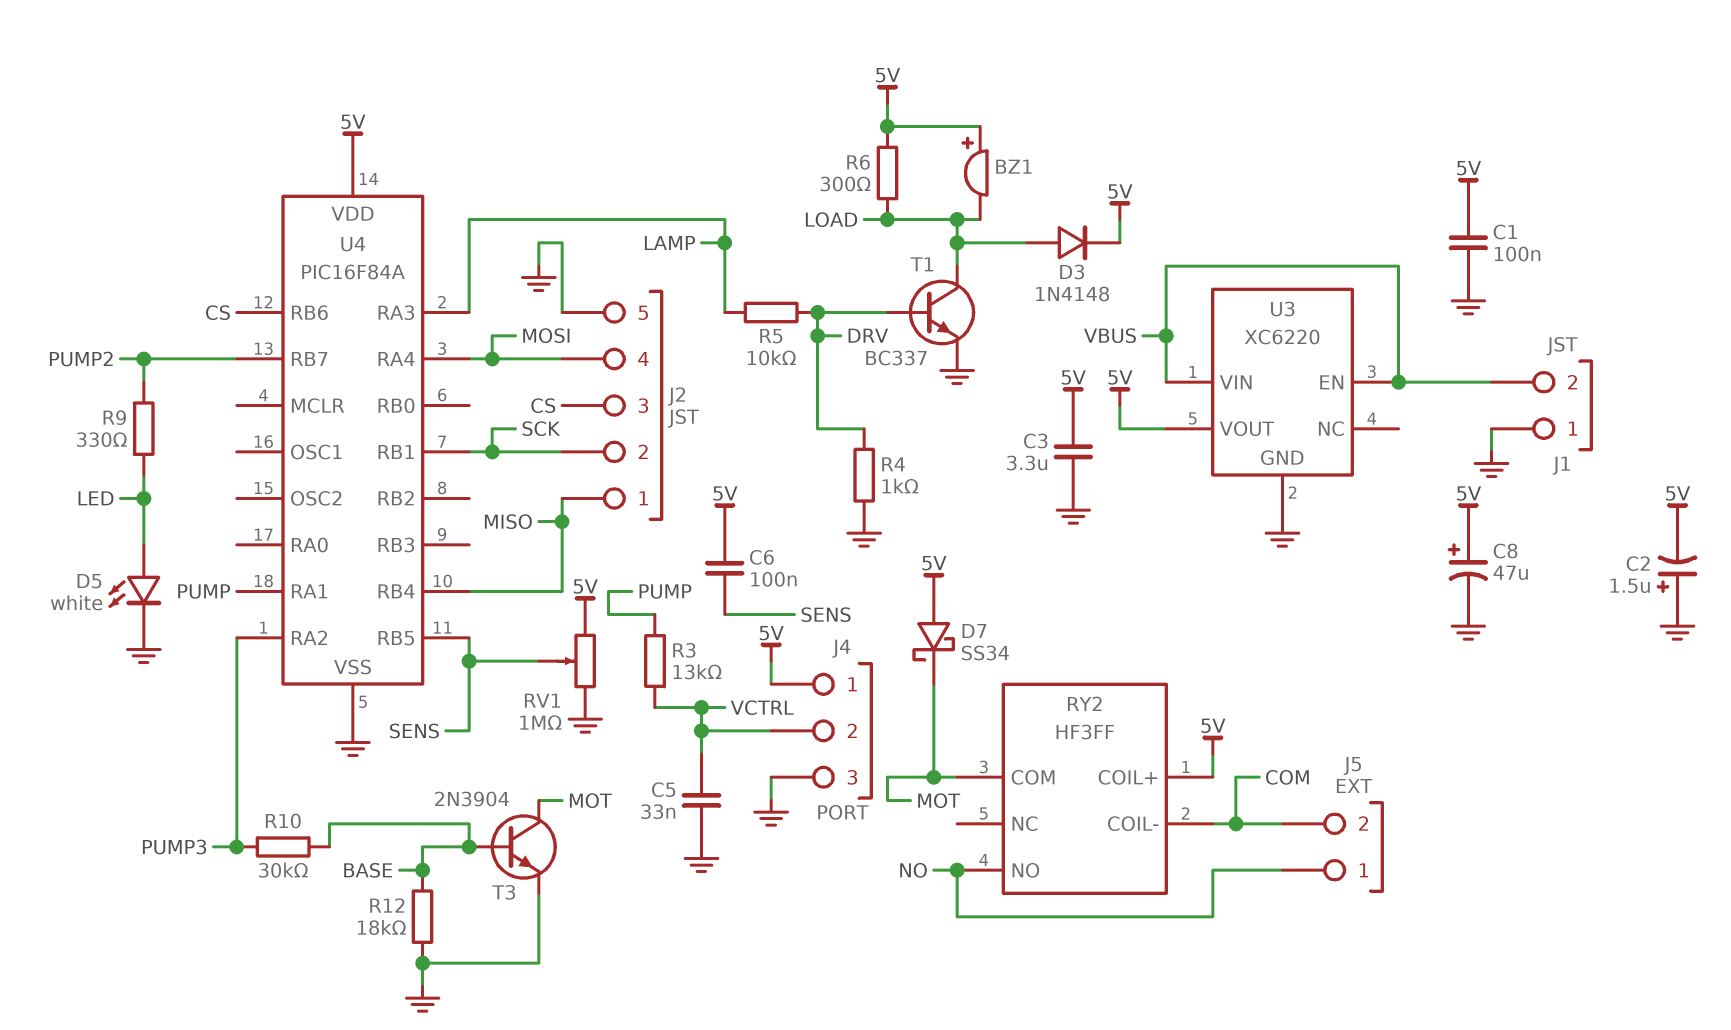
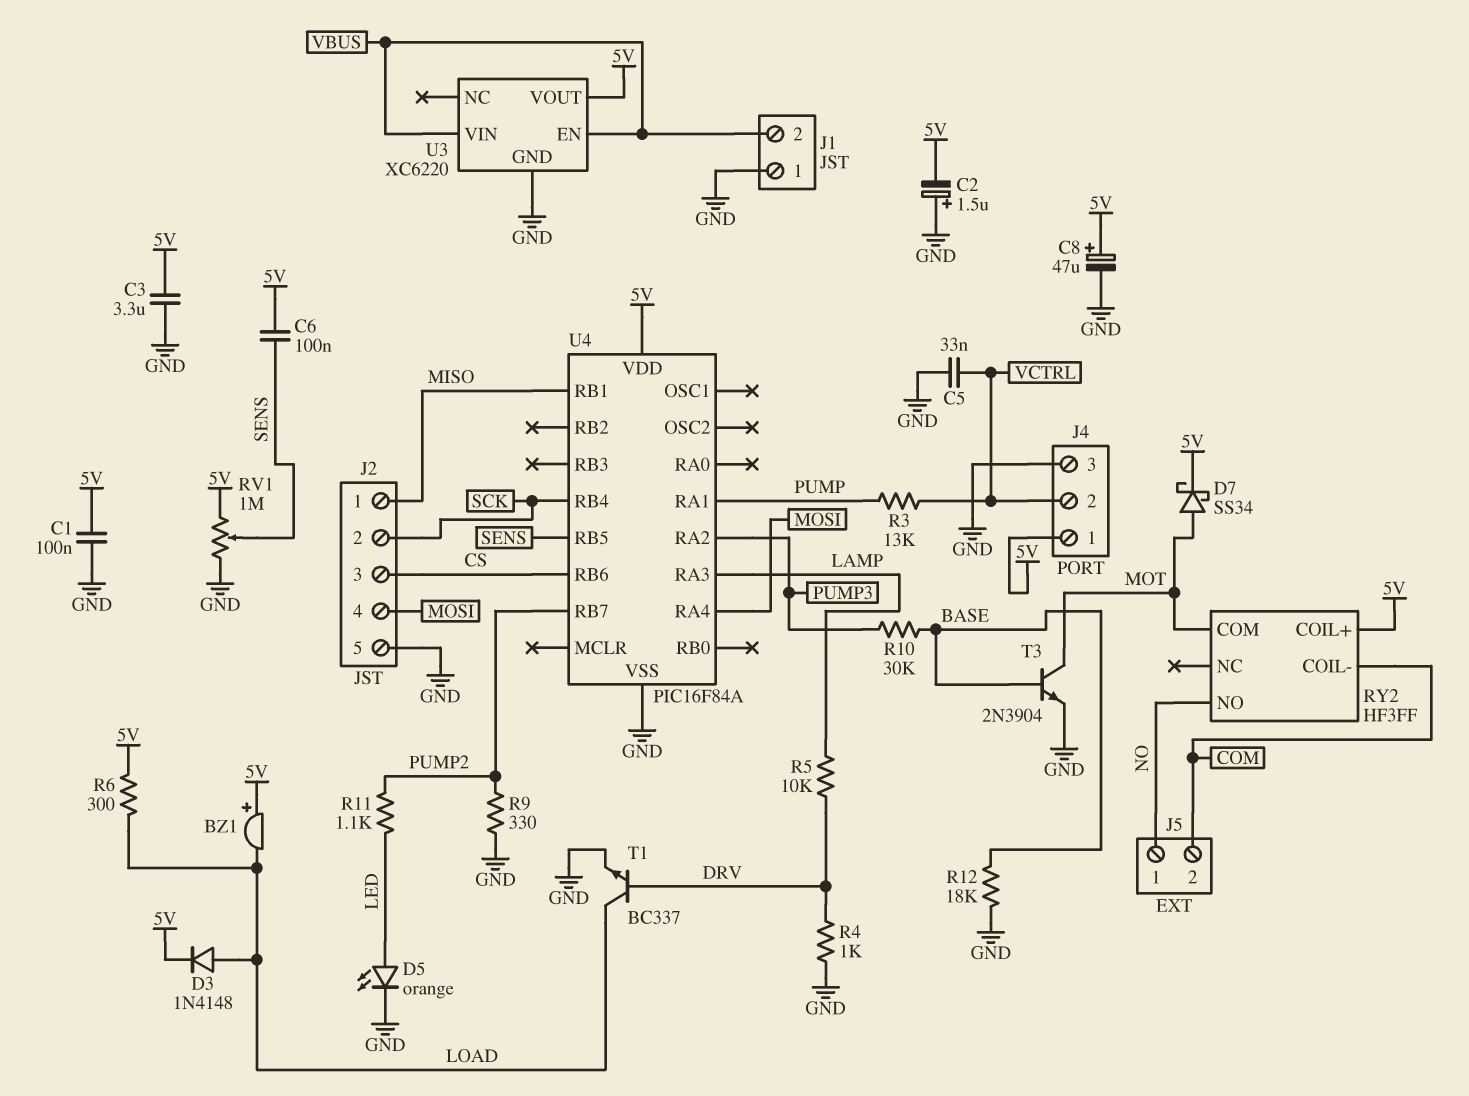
D5: LED white (A LED, K GND) -> LED orange (A LED, K GND)
D7: schottky SS34 (A 5V, K MOT) -> schottky SS34 (A MOT, K 5V)
R9: 330 (LED, PUMP2) -> 330 (GND, PUMP2)
R11: none -> 1.1k (LED, PUMP2)
U4 pin RB1: SCK -> MISO
U4 pin RB4: MISO -> SCK

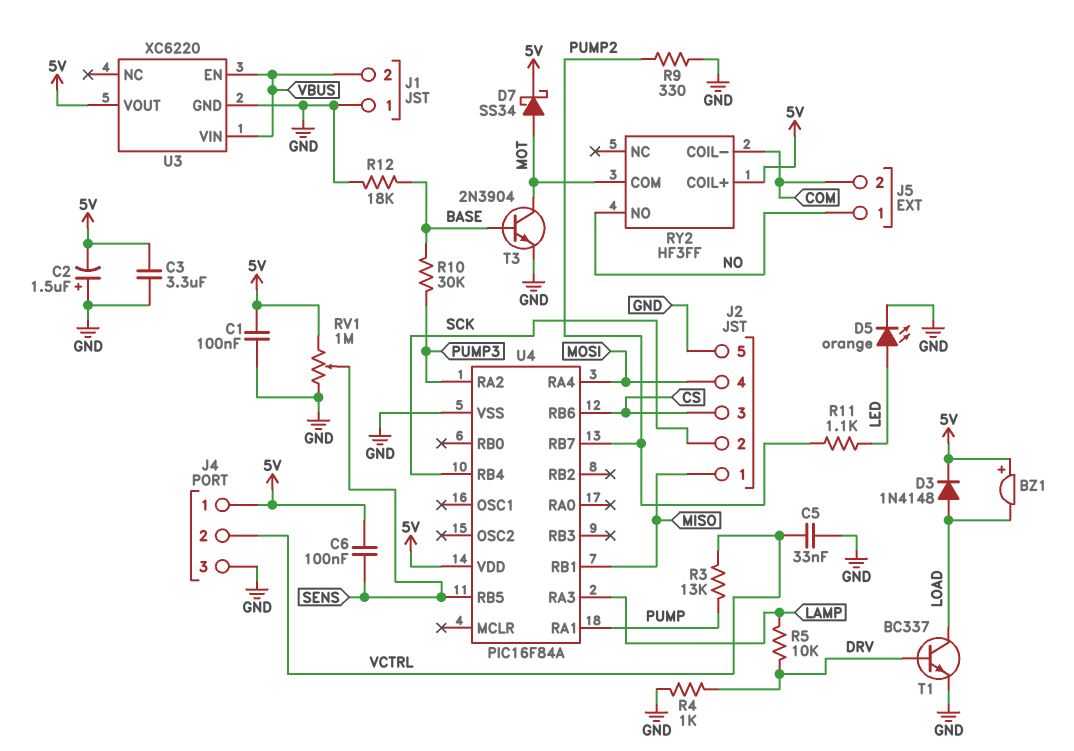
C8: 47uF (plus 5V, minus GND) -> none
R6: 300 (5V, LOAD) -> none

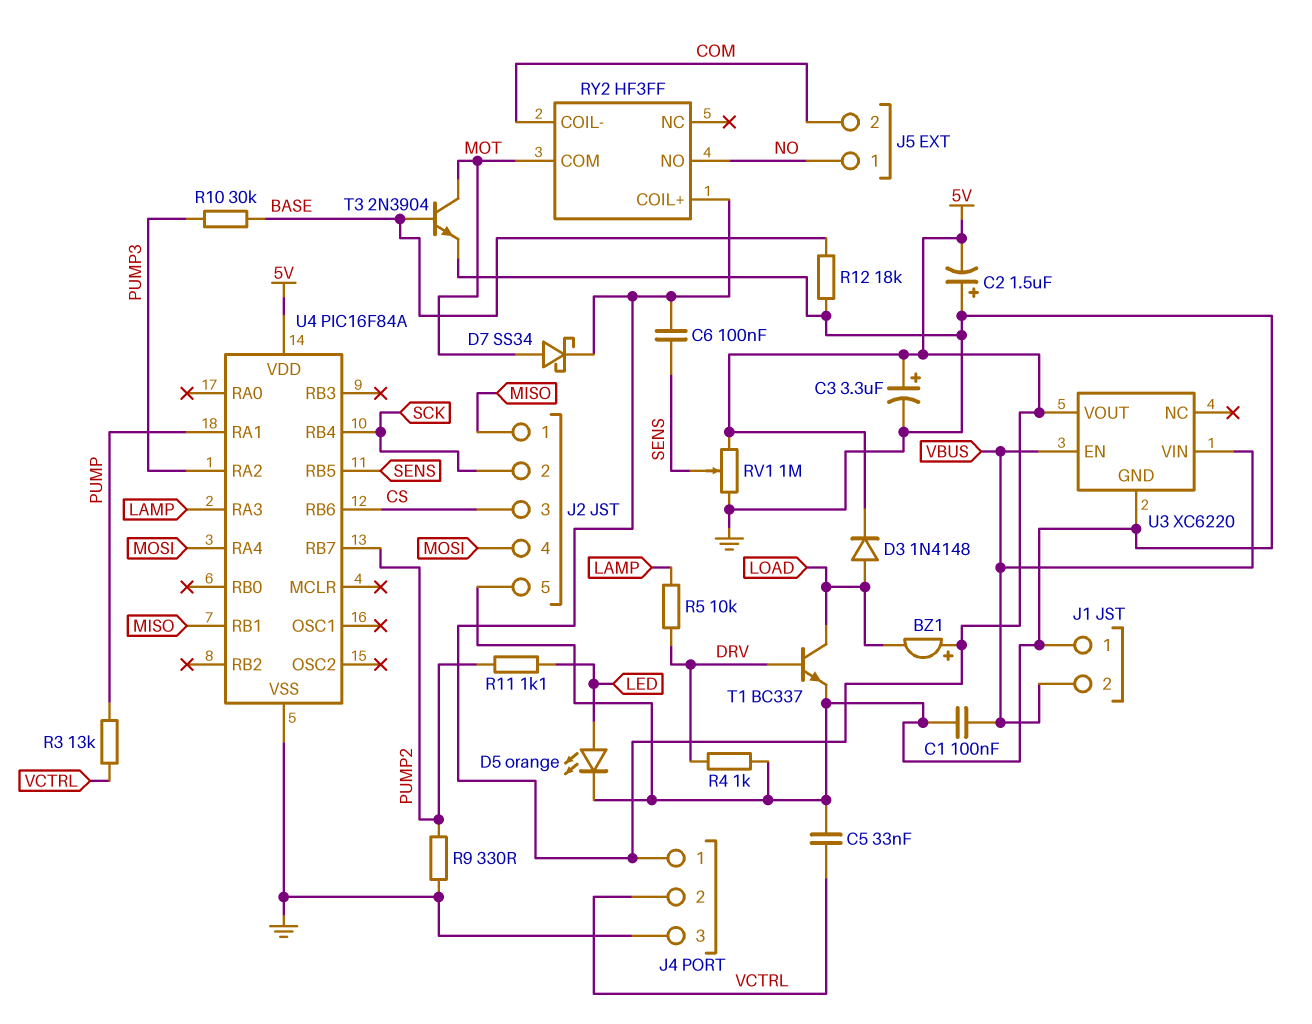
C1: 100nF (5V, GND) -> 100nF (GND, VBUS)
C3: 3.3uF (5V, GND) -> 3.3uF (plus 5V, minus GND)

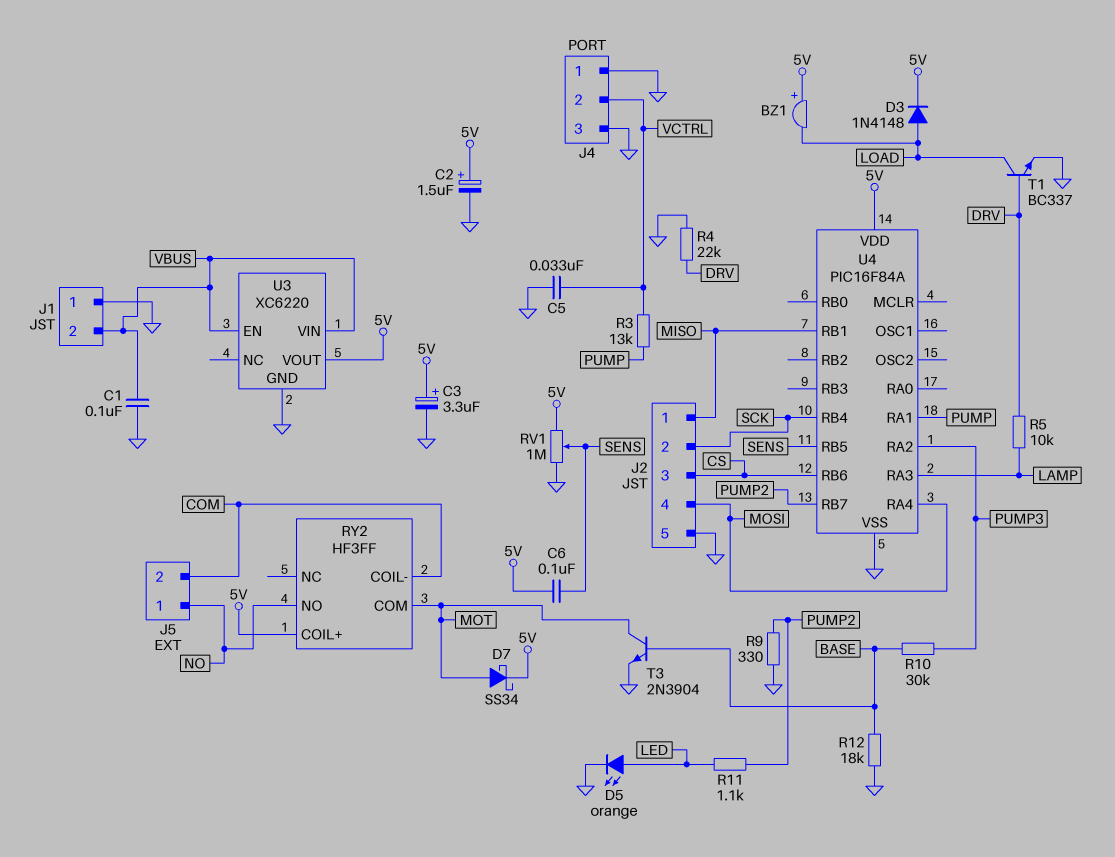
C2: 1.5uF (plus GND, minus 5V) -> 1.5uF (plus 5V, minus GND)
J4 pin 1: 5V -> GND
R4: 1k (DRV, GND) -> 22k (DRV, GND)

